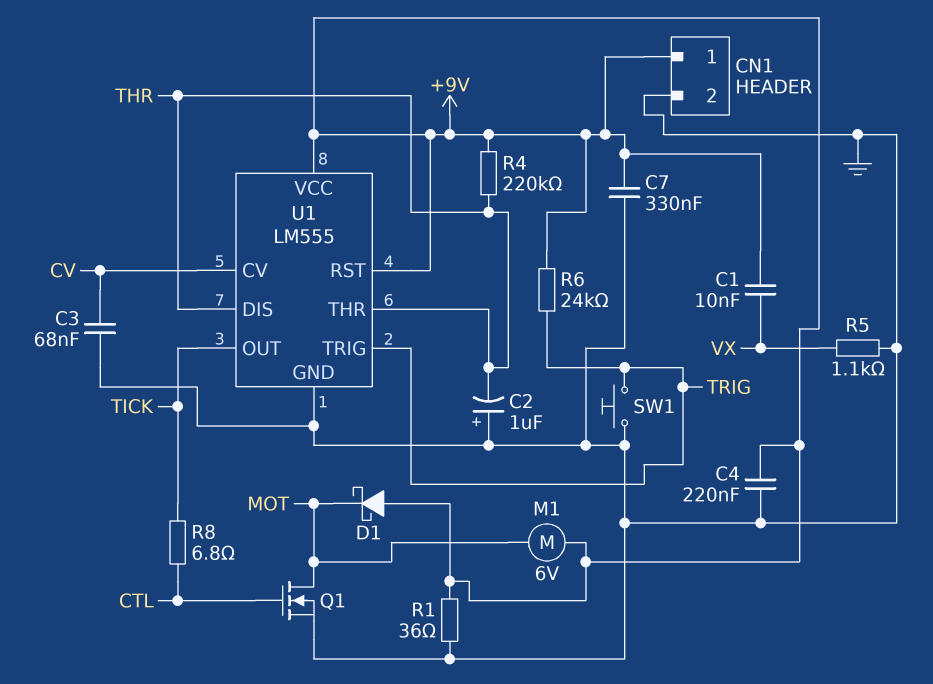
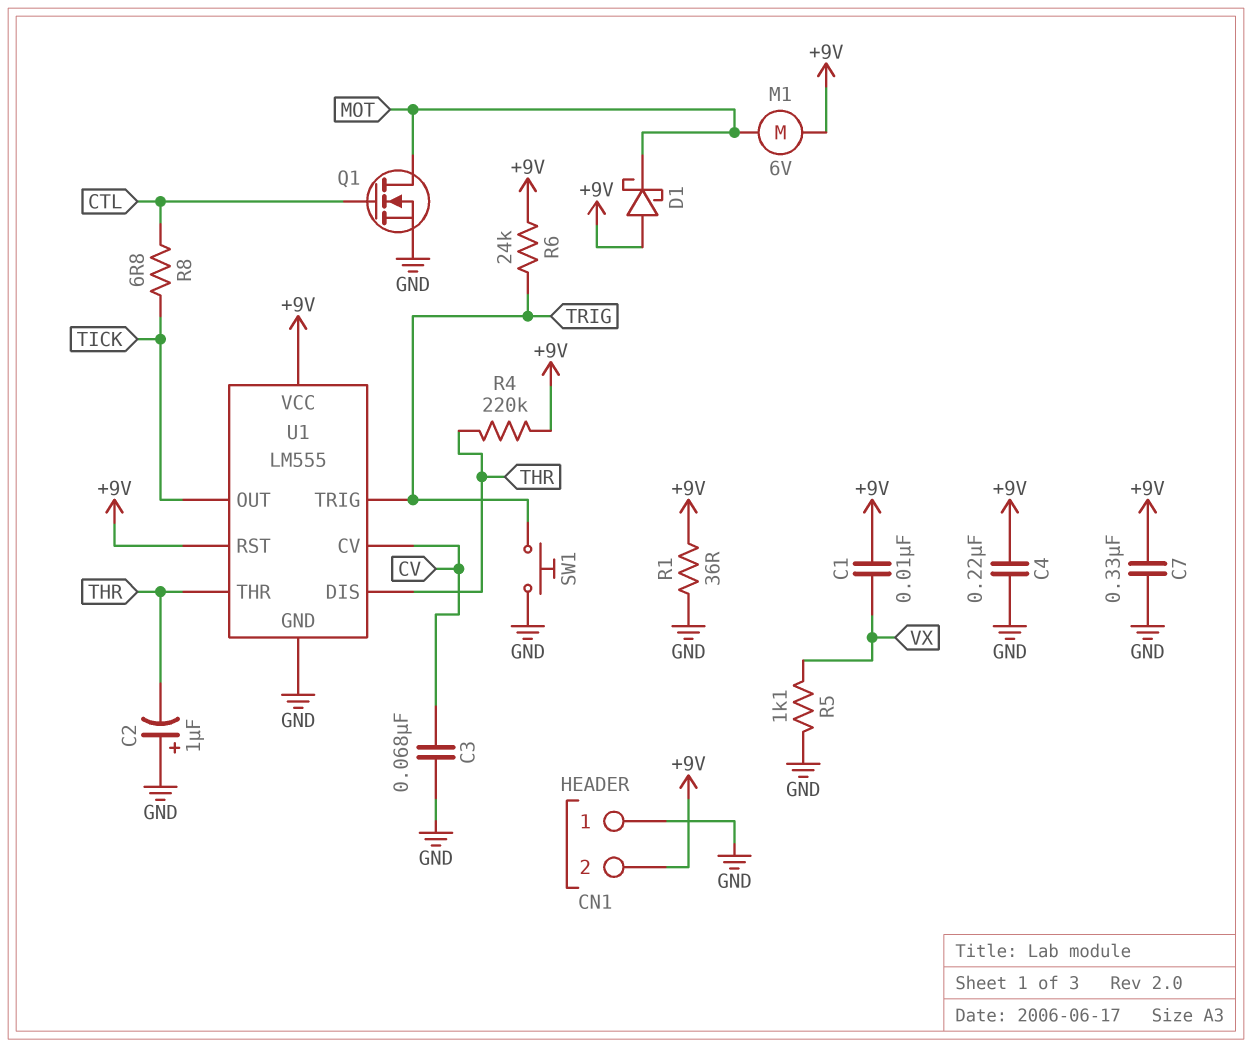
CN1 pin 1: +9V -> GND
CN1 pin 2: GND -> +9V

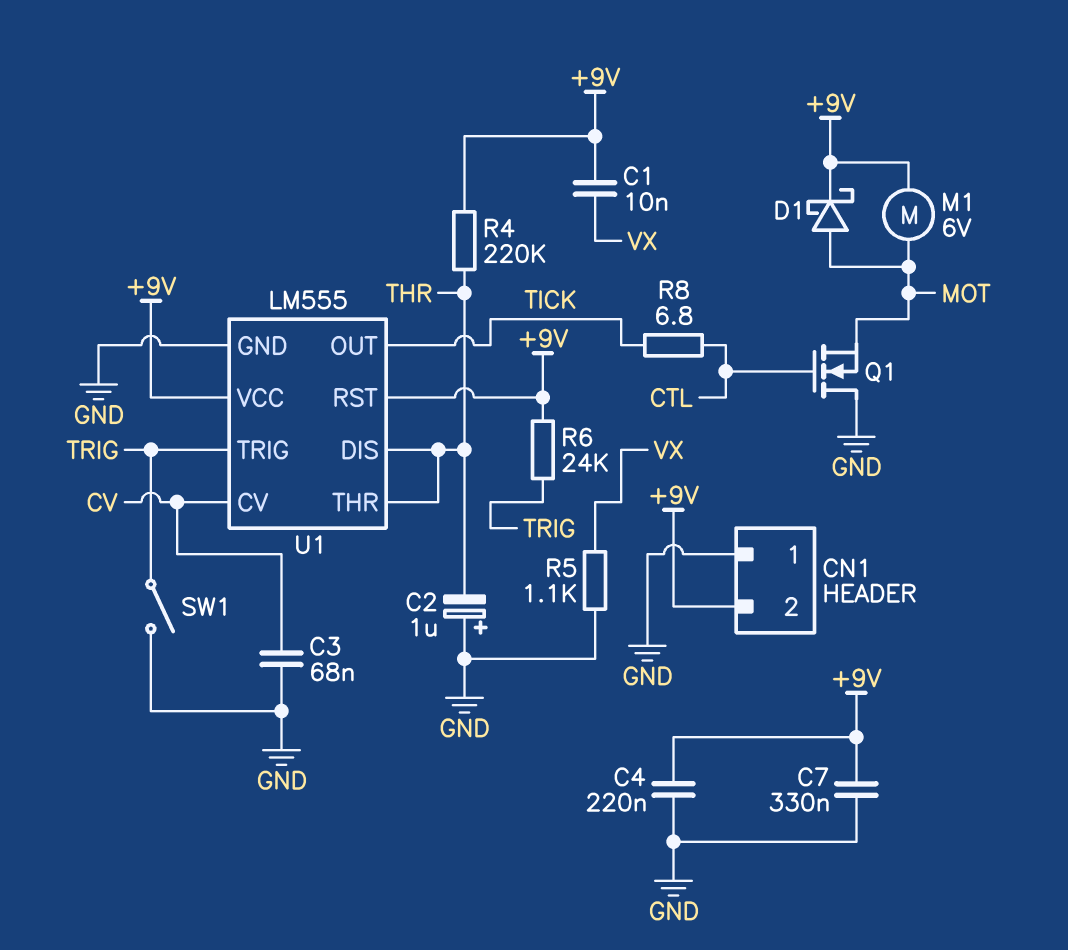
D1: schottky (A +9V, K MOT) -> schottky (A MOT, K +9V)
Q1: NMOS (G CTL, D MOT, S GND) -> NMOS (G CTL, D GND, S MOT)
R1: 36 (+9V, GND) -> none
SW1: button (GND, TRIG) -> switch (GND, TRIG)

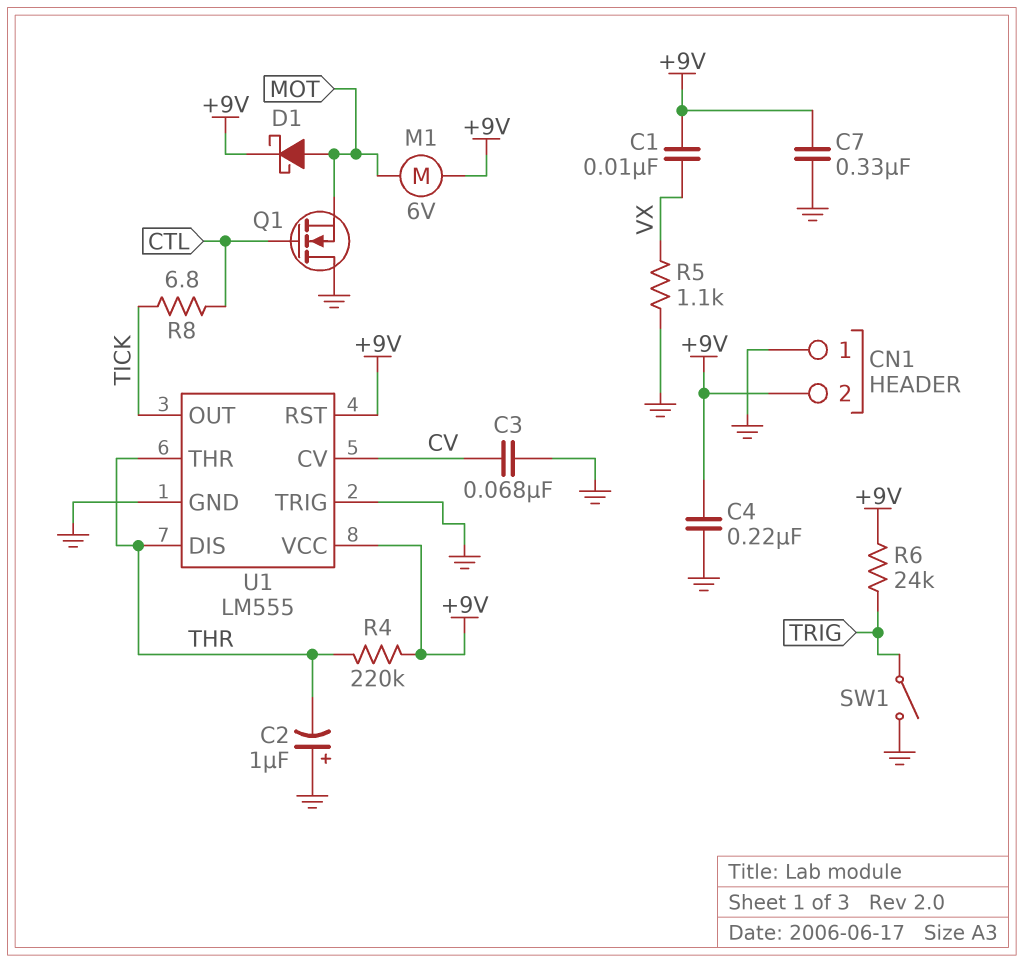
U1 pin TRIG: TRIG -> GND

